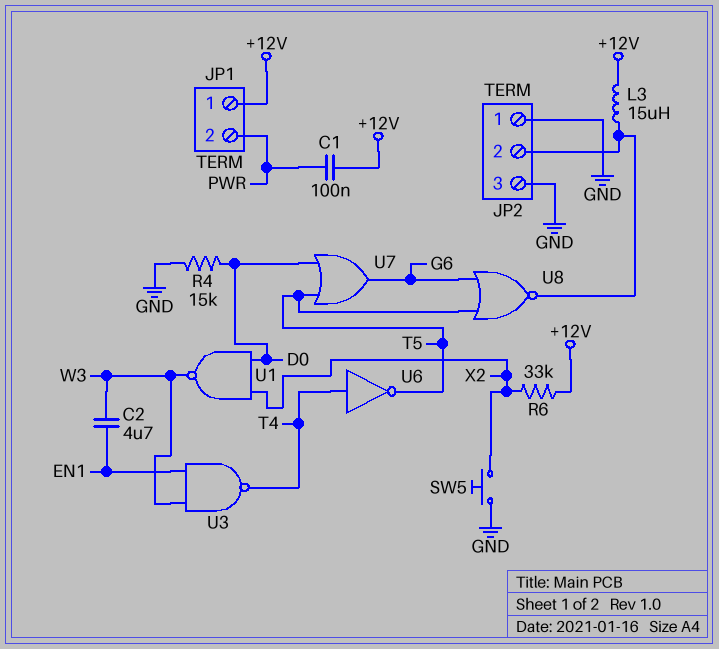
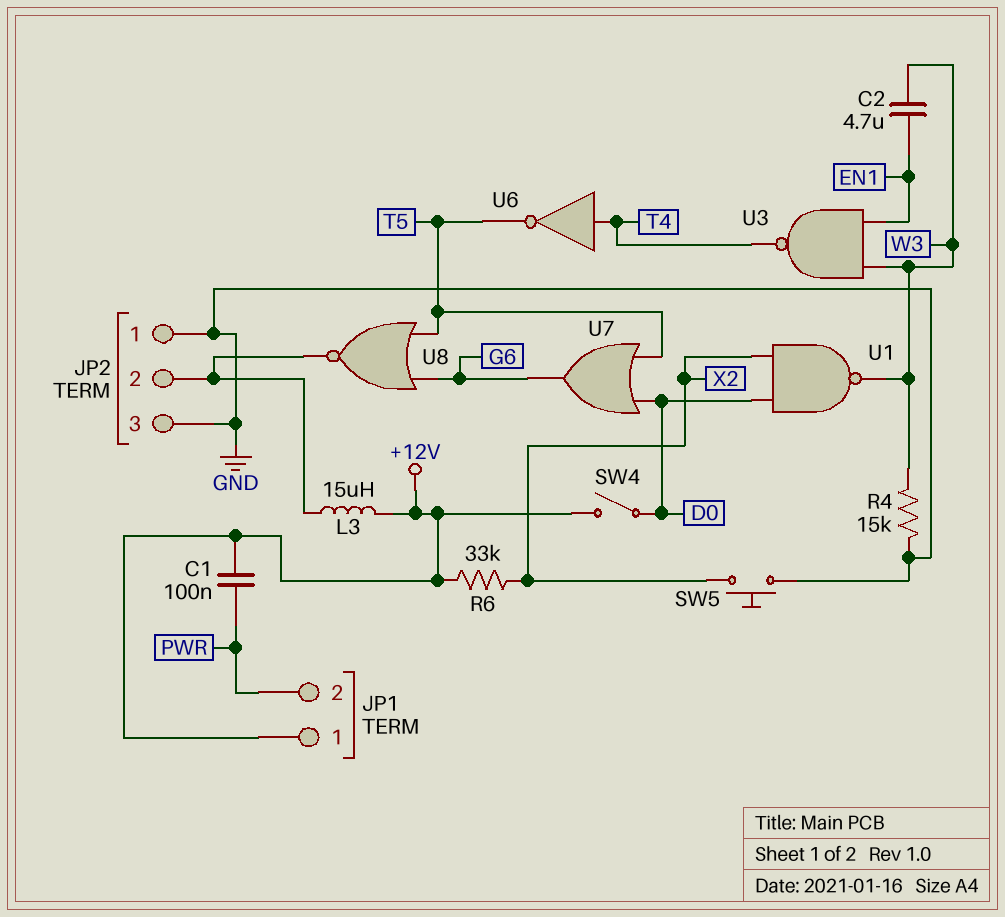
R4: 15k (D0, GND) -> 15k (GND, W3)
SW4: none -> switch (+12V, D0)

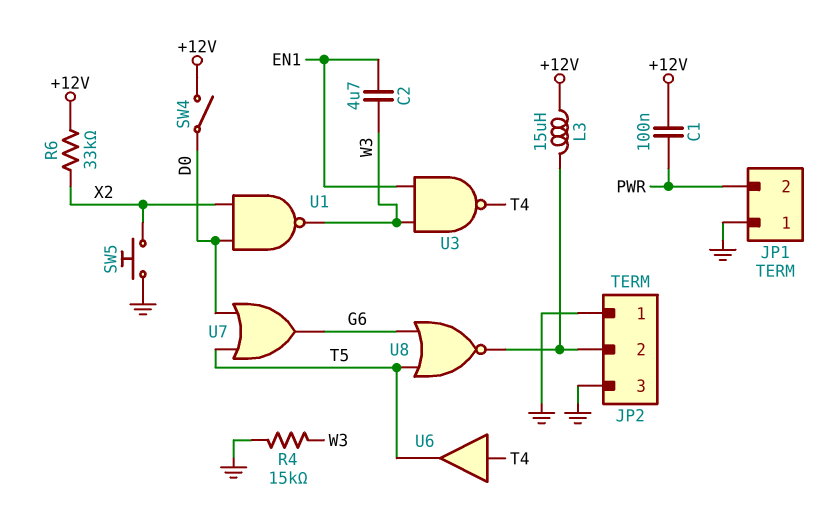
JP1 pin 1: +12V -> GND
U6: NOT (in T4, out T5) -> buffer (in T4, out T5)

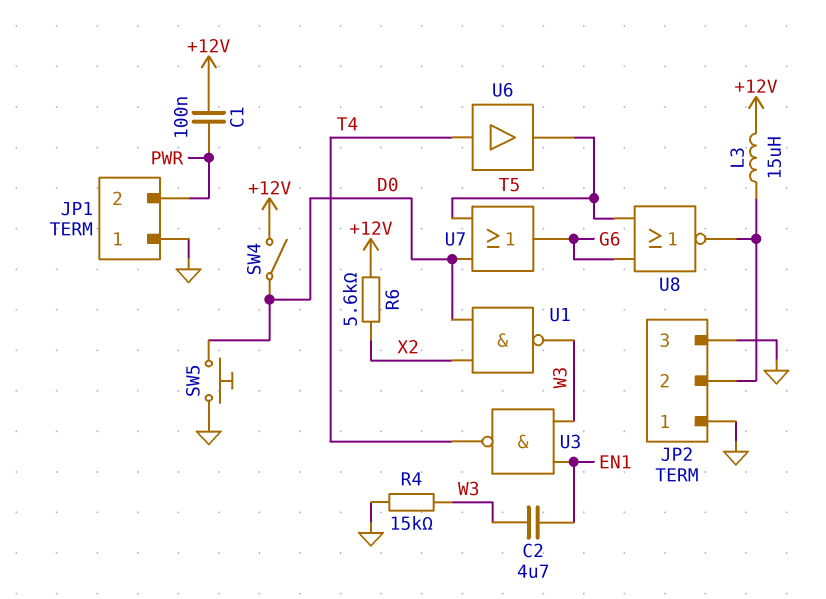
R6: 33k (+12V, X2) -> 5.6k (+12V, X2)
SW5: button (GND, X2) -> button (D0, GND)

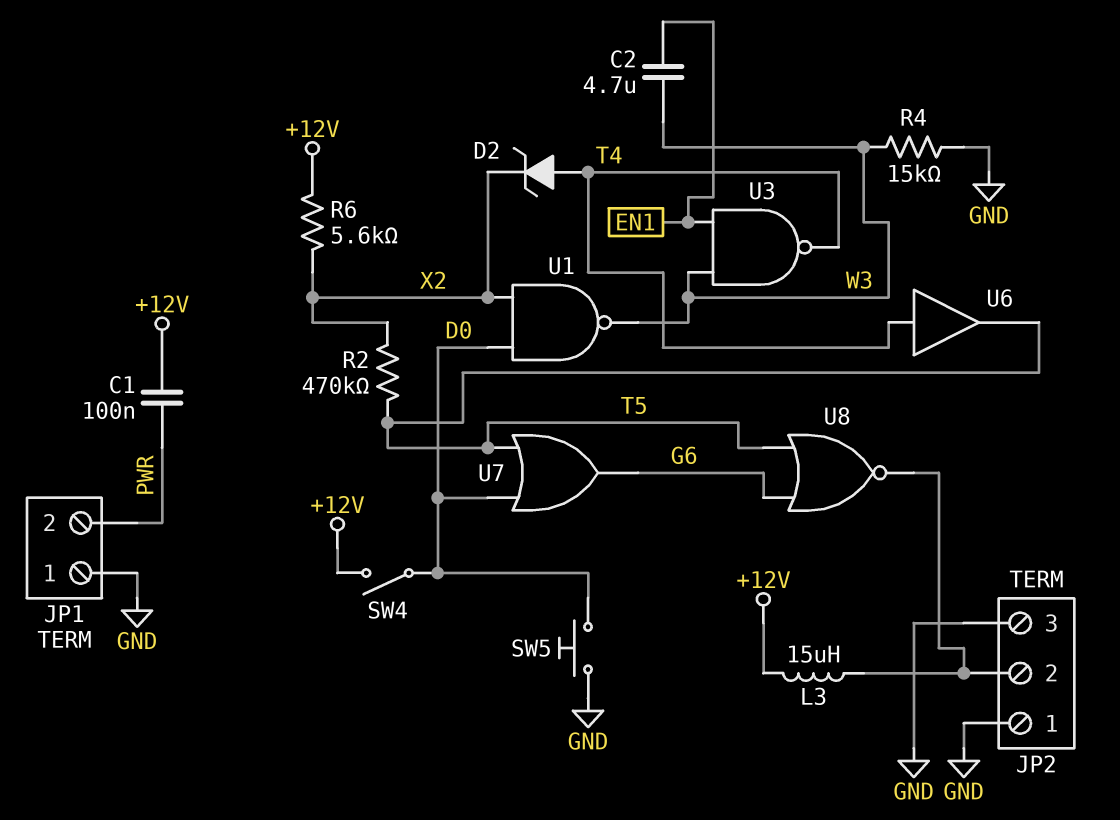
D2: none -> zener (A T4, K X2)
R2: none -> 470k (T5, X2)

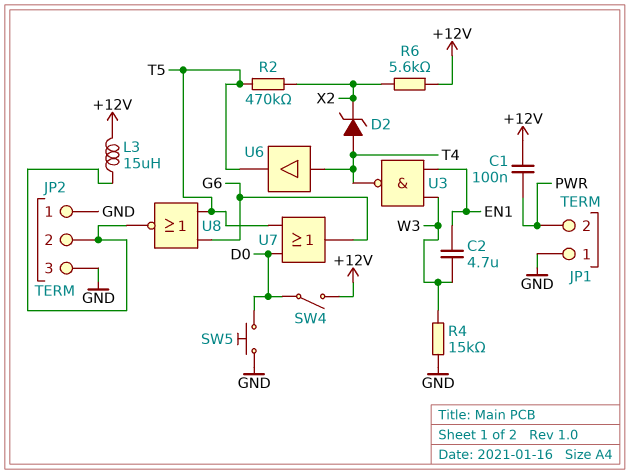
U1: NAND (in D0, in X2, out W3) -> none

